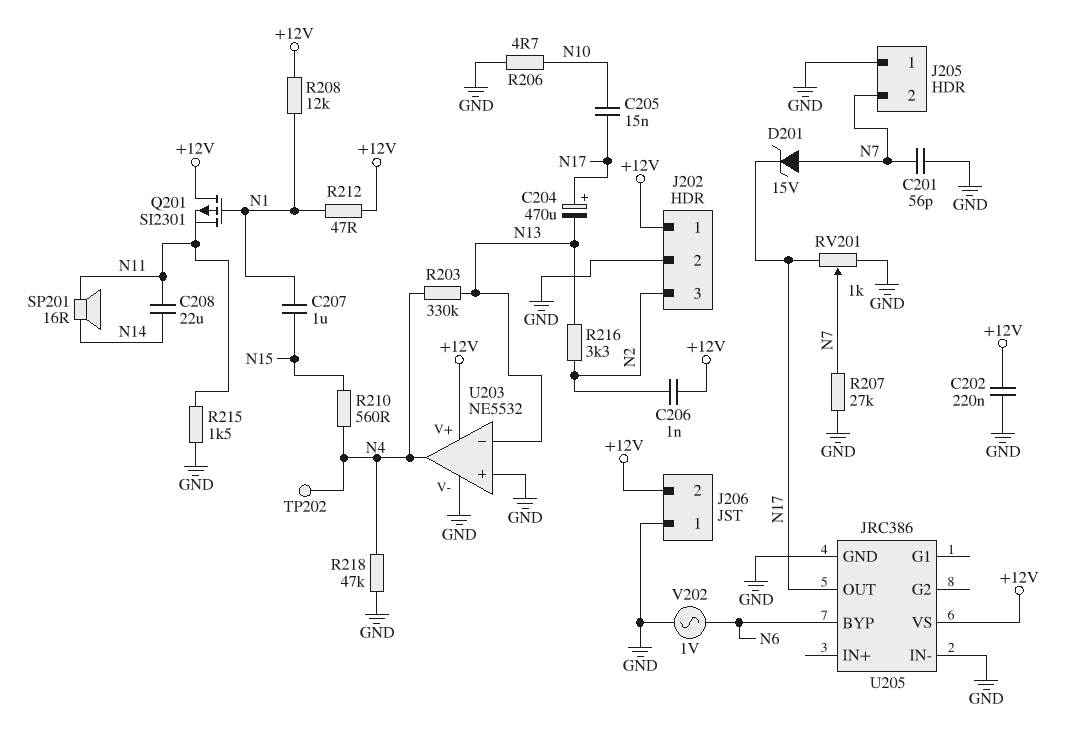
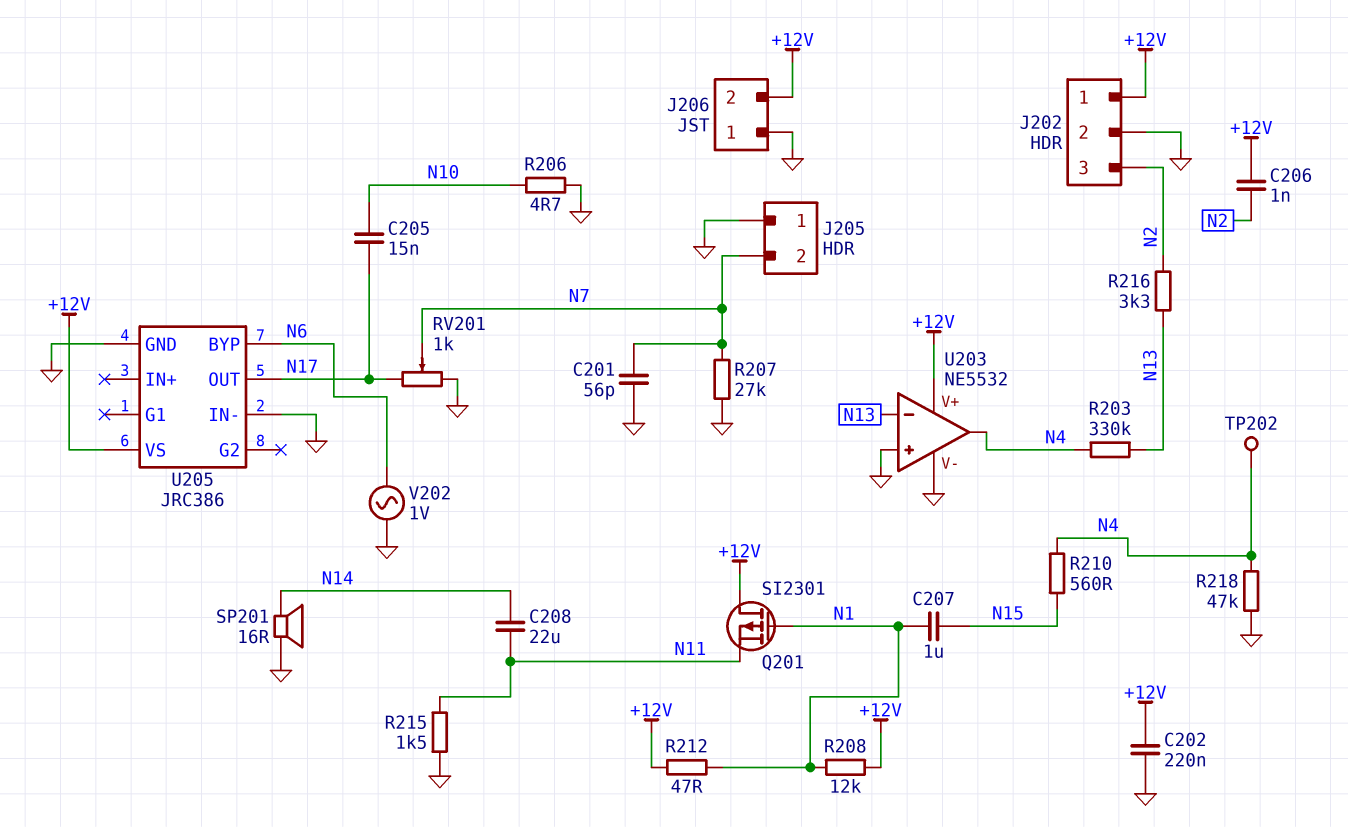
C204: 470uF (plus N17, minus N13) -> none
D201: zener 15V (A N7, K N17) -> none
SP201: speaker 16R (N11, N14) -> speaker 16R (GND, N14)

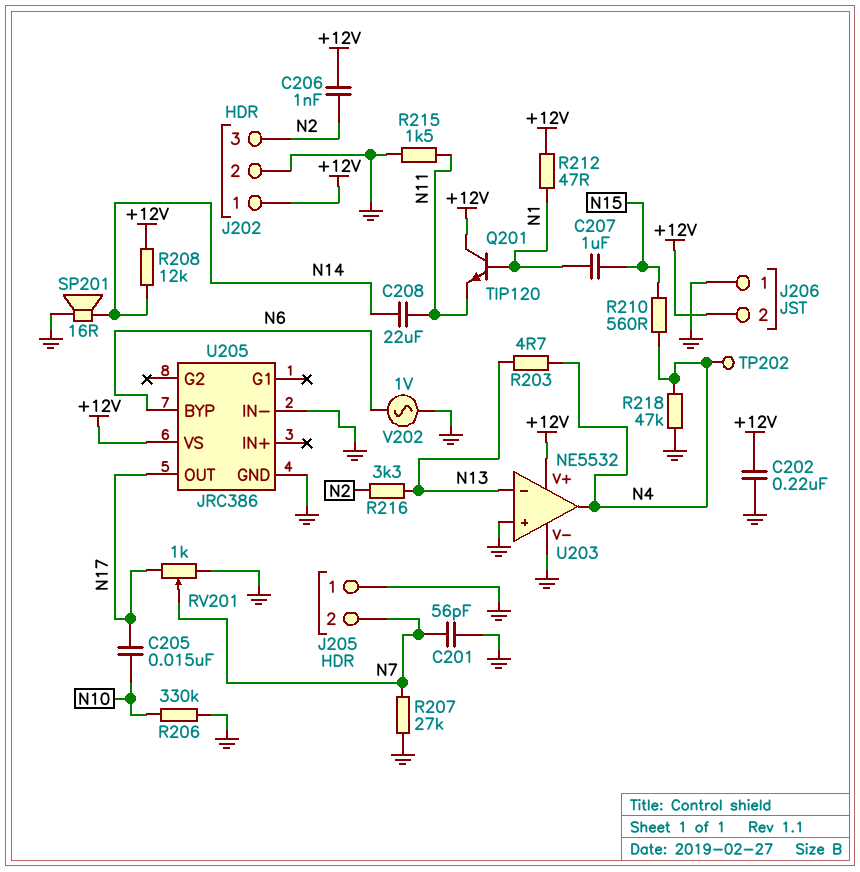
Q201: PMOS SI2301 (G N1, D +12V, S N11) -> NPN TIP120 (B N1, C +12V, E N11)
R203: 330k (N4, N13) -> 4.7 (N4, N13)
R206: 4.7 (GND, N10) -> 330k (GND, N10)
R208: 12k (+12V, N1) -> 12k (+12V, N14)

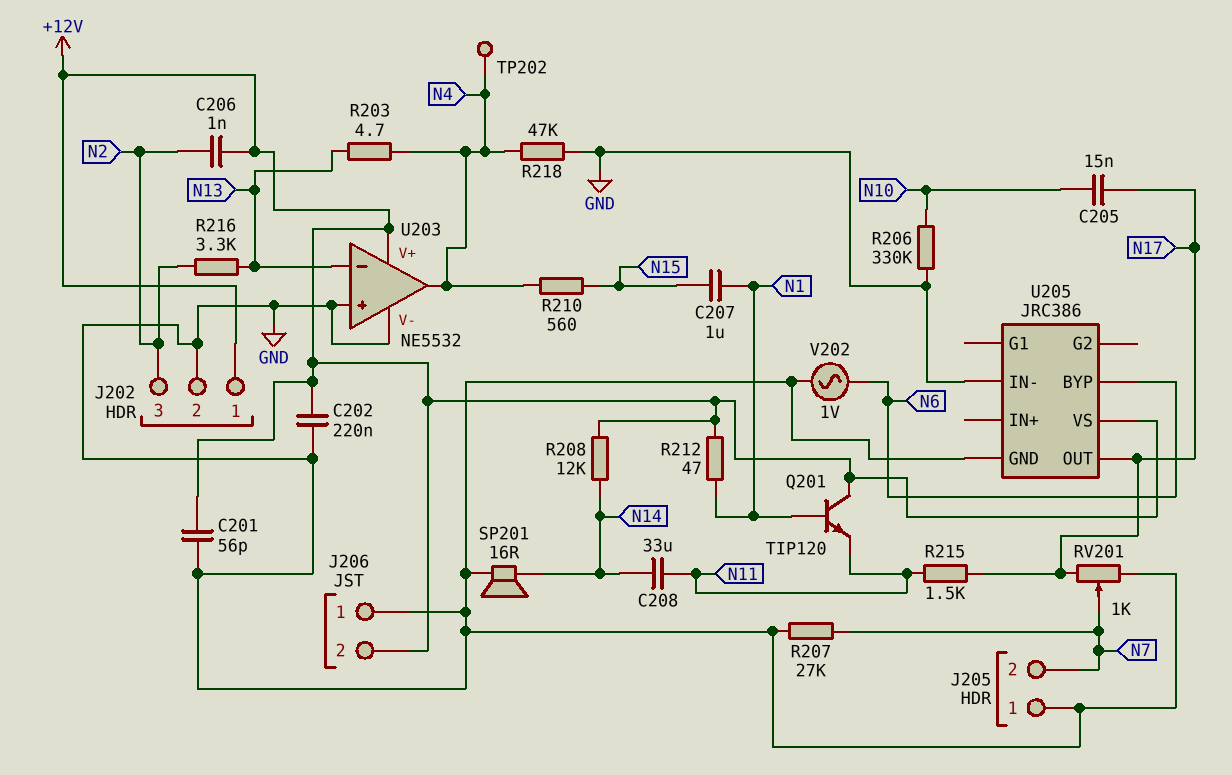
C201: 56pF (GND, N7) -> 56pF (+12V, GND)
C208: 22uF (N11, N14) -> 33uF (N11, N14)
R215: 1.5k (GND, N11) -> 1.5k (N11, N17)

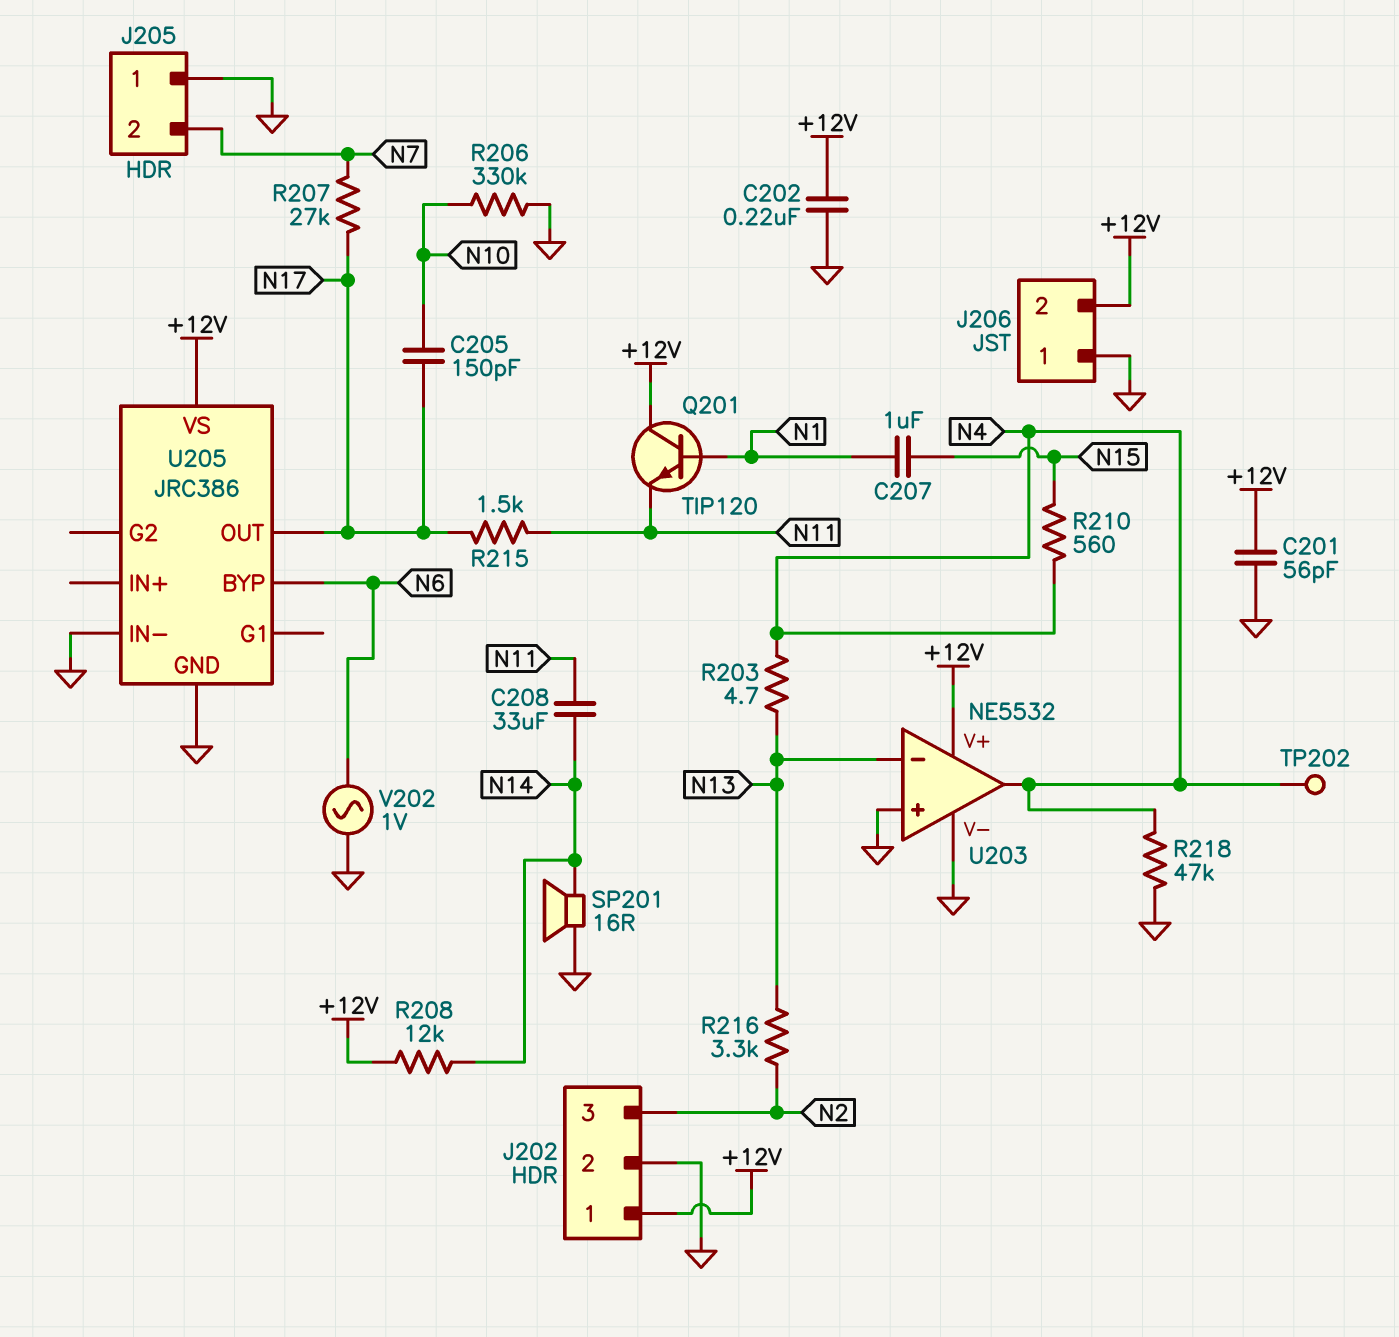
C205: 15nF (N10, N17) -> 150pF (N10, N17)
C206: 1nF (+12V, N2) -> none
R207: 27k (GND, N7) -> 27k (N7, N17)
R212: 47 (+12V, N1) -> none
RV201: 1k (GND, N17, wiper N7) -> none

